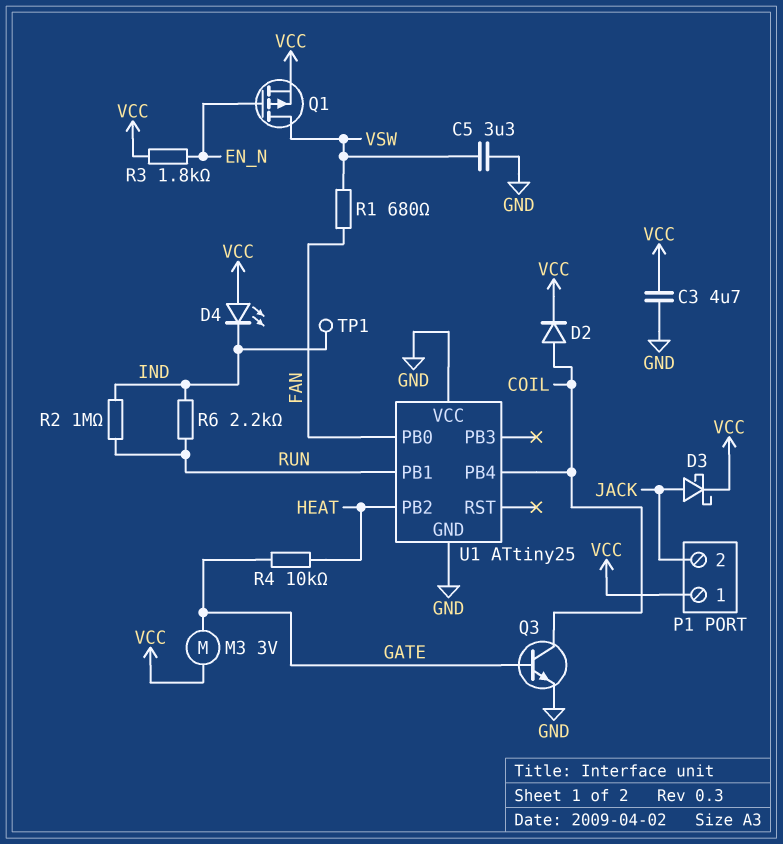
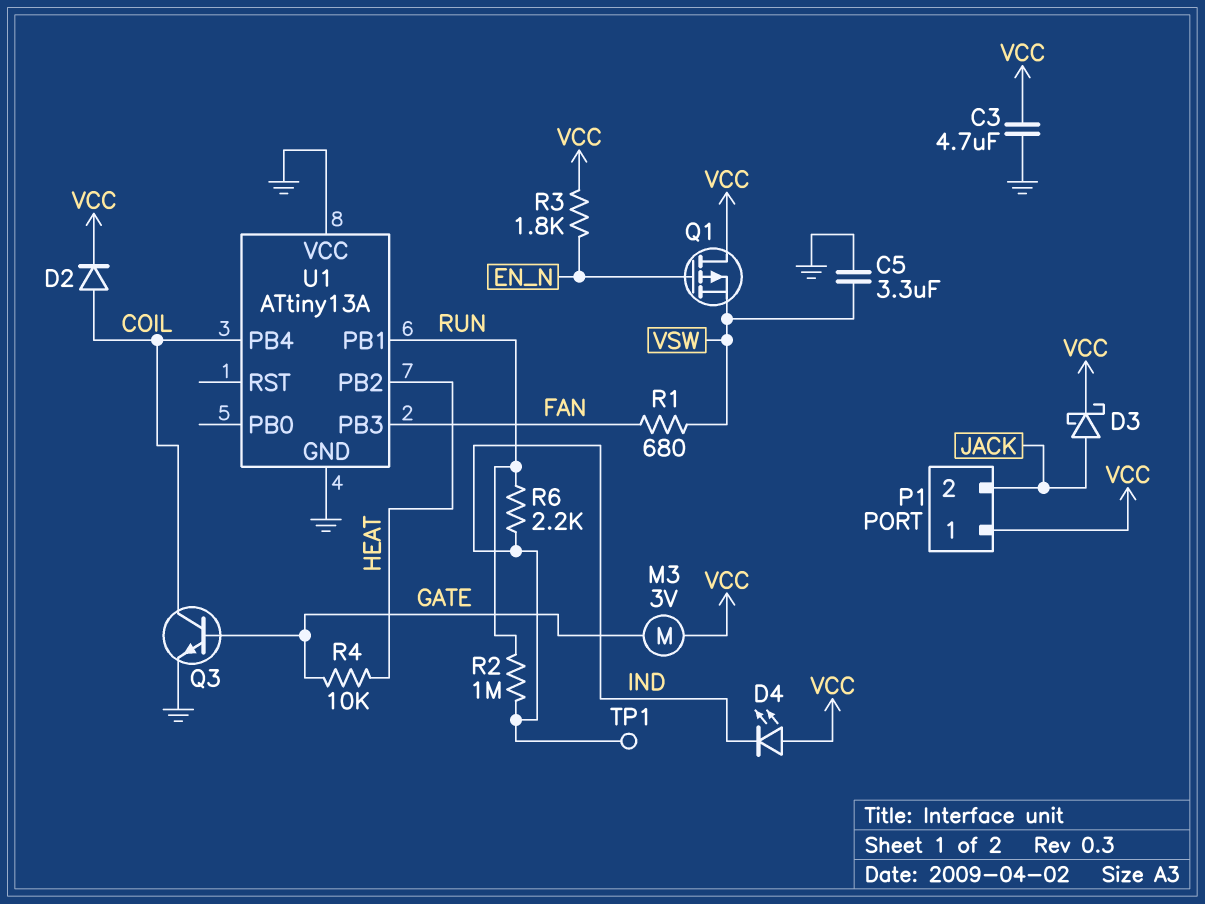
Q1: PMOS (G EN_N, D VSW, S VCC) -> PMOS (G EN_N, D VCC, S VSW)
U1: ATtiny25 -> ATtiny13A
U1 pin PB0: FAN -> none
U1 pin PB3: none -> FAN

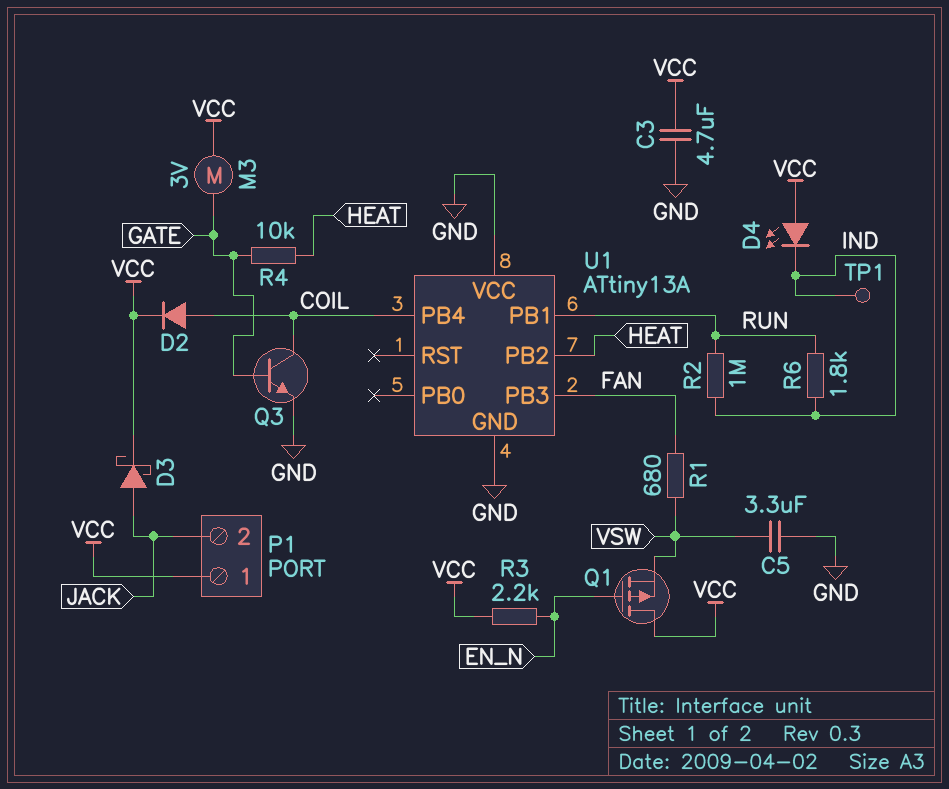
R3: 1.8k (EN_N, VCC) -> 2.2k (EN_N, VCC)
R6: 2.2k (IND, RUN) -> 1.8k (IND, RUN)

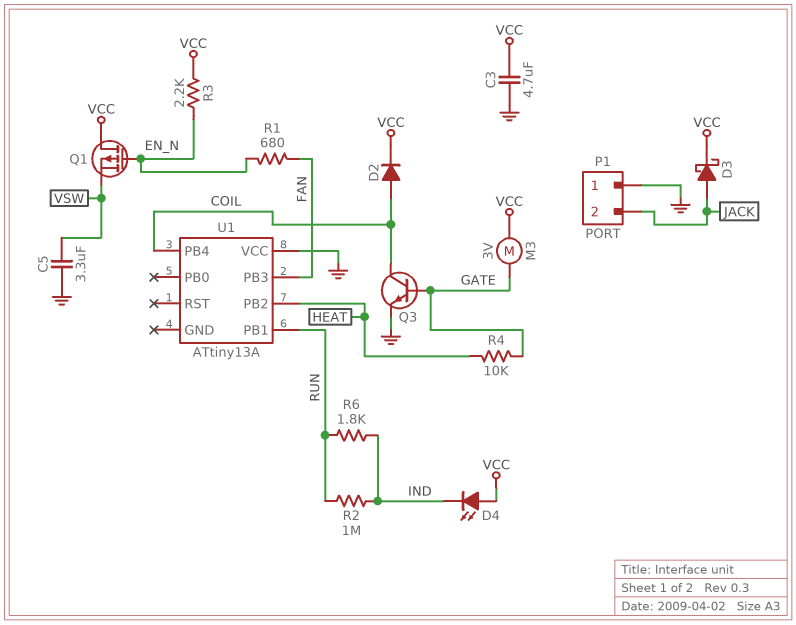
P1 pin 1: VCC -> GND
R1: 680 (FAN, VSW) -> 680 (EN_N, FAN)
TP1: test point (IND) -> none
U1 pin GND: GND -> none

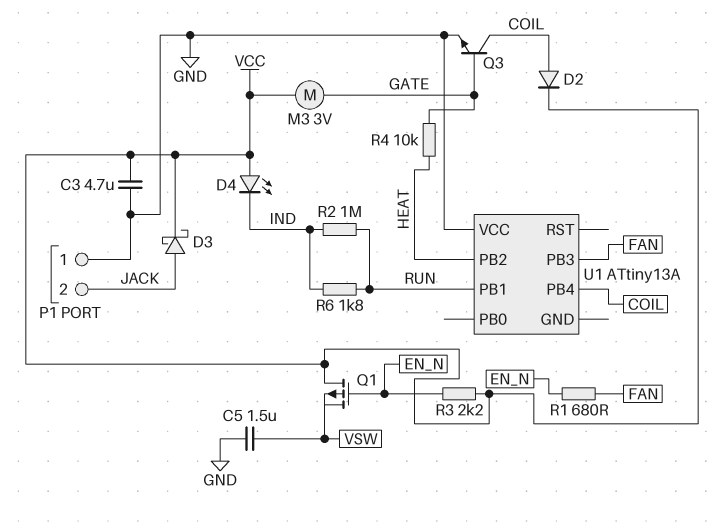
C5: 3.3uF (GND, VSW) -> 1.5uF (GND, VSW)

